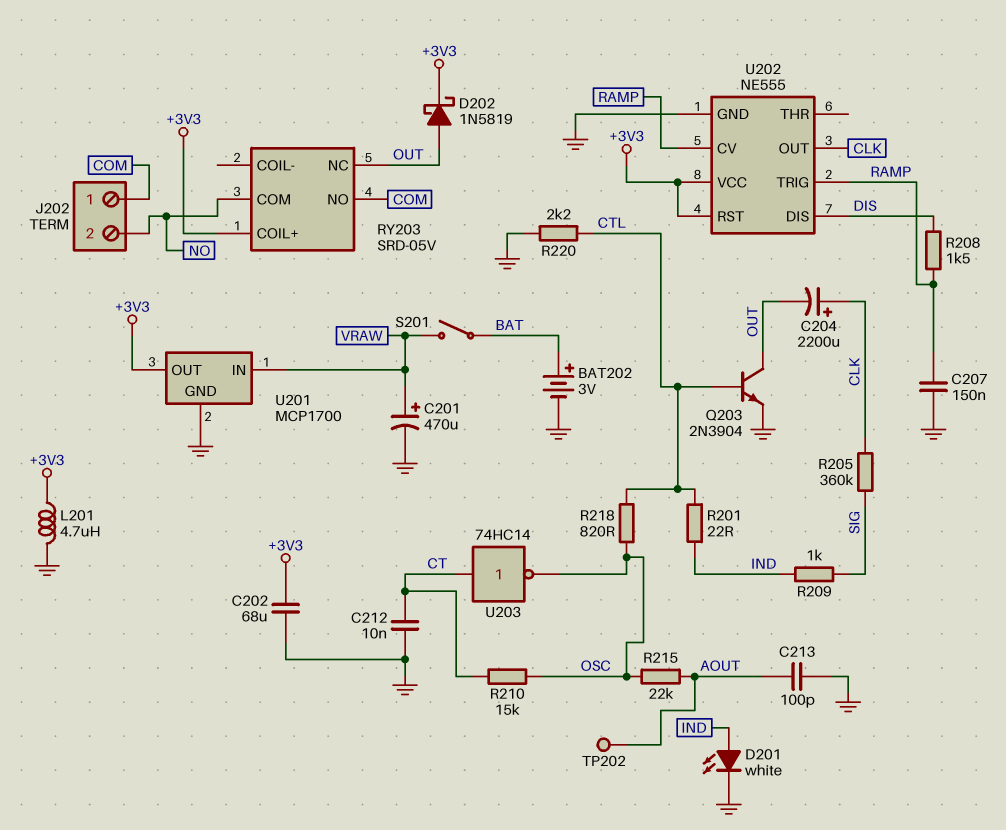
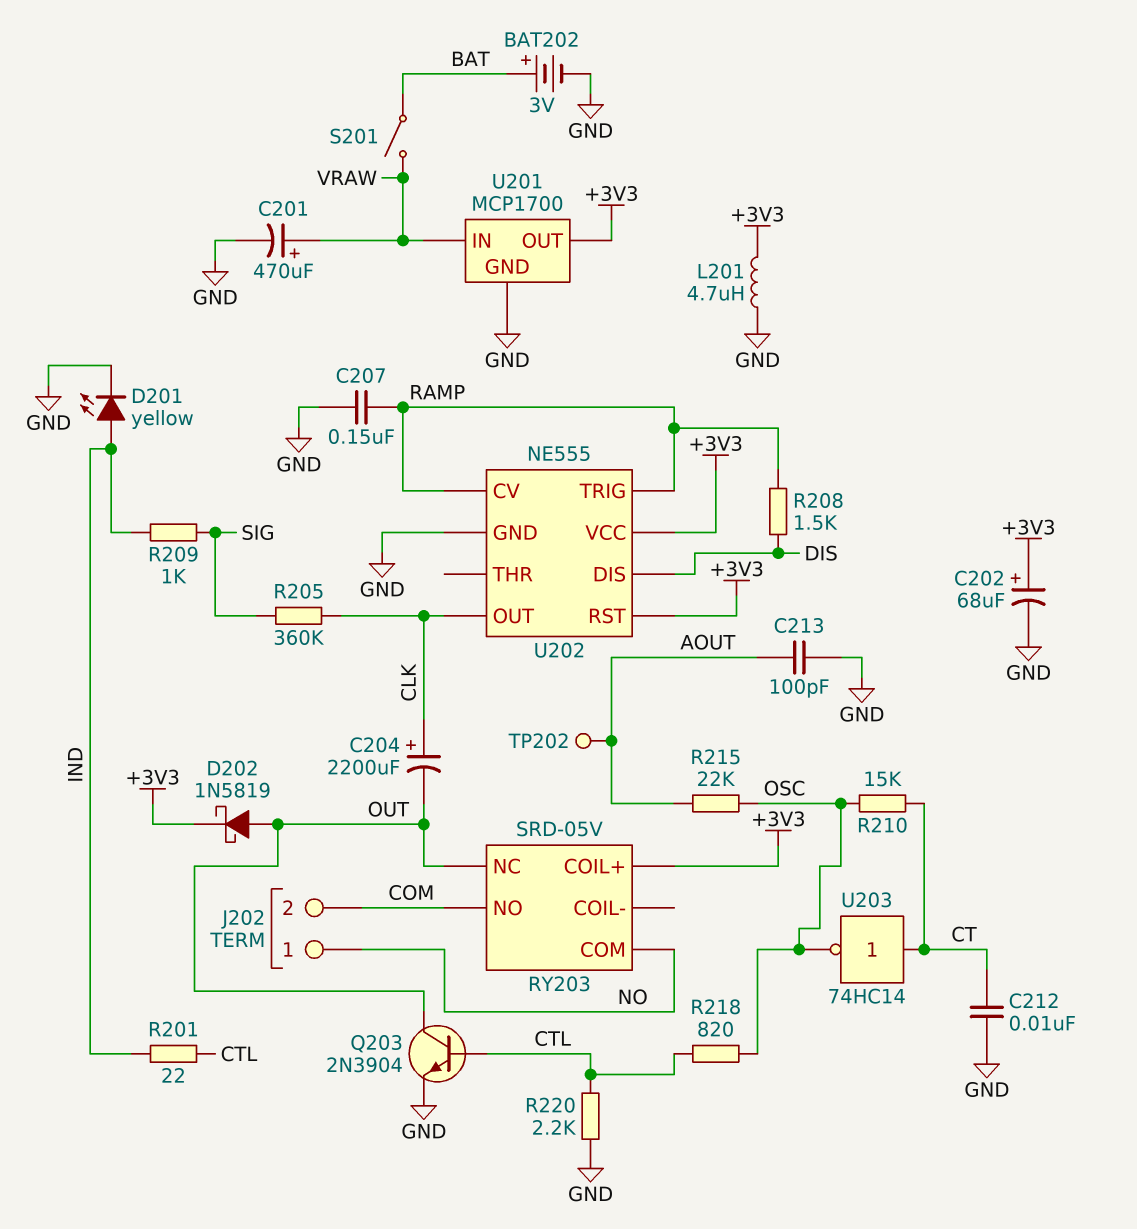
C202: 68uF (+3V3, GND) -> 68uF (plus +3V3, minus GND)
D201: LED white (A IND, K GND) -> LED yellow (A IND, K GND)
J202 pin 1: COM -> NO
J202 pin 2: NO -> COM

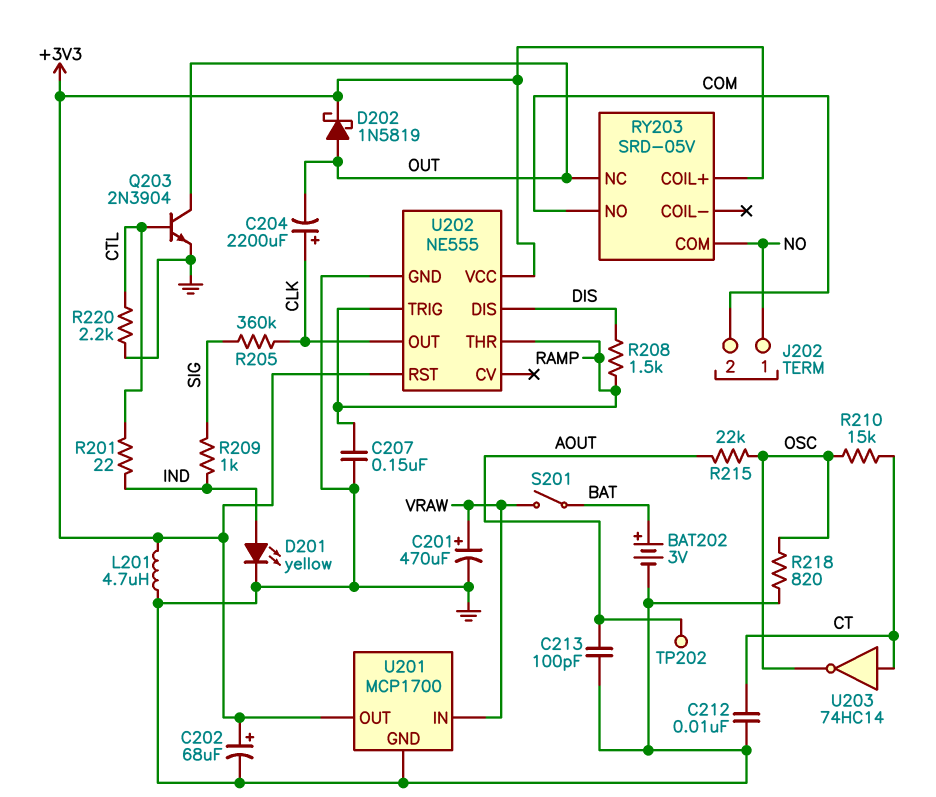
R218: 820 (CTL, OSC) -> 820 (GND, OSC)
U202 pin CV: RAMP -> none
U202 pin THR: none -> RAMP

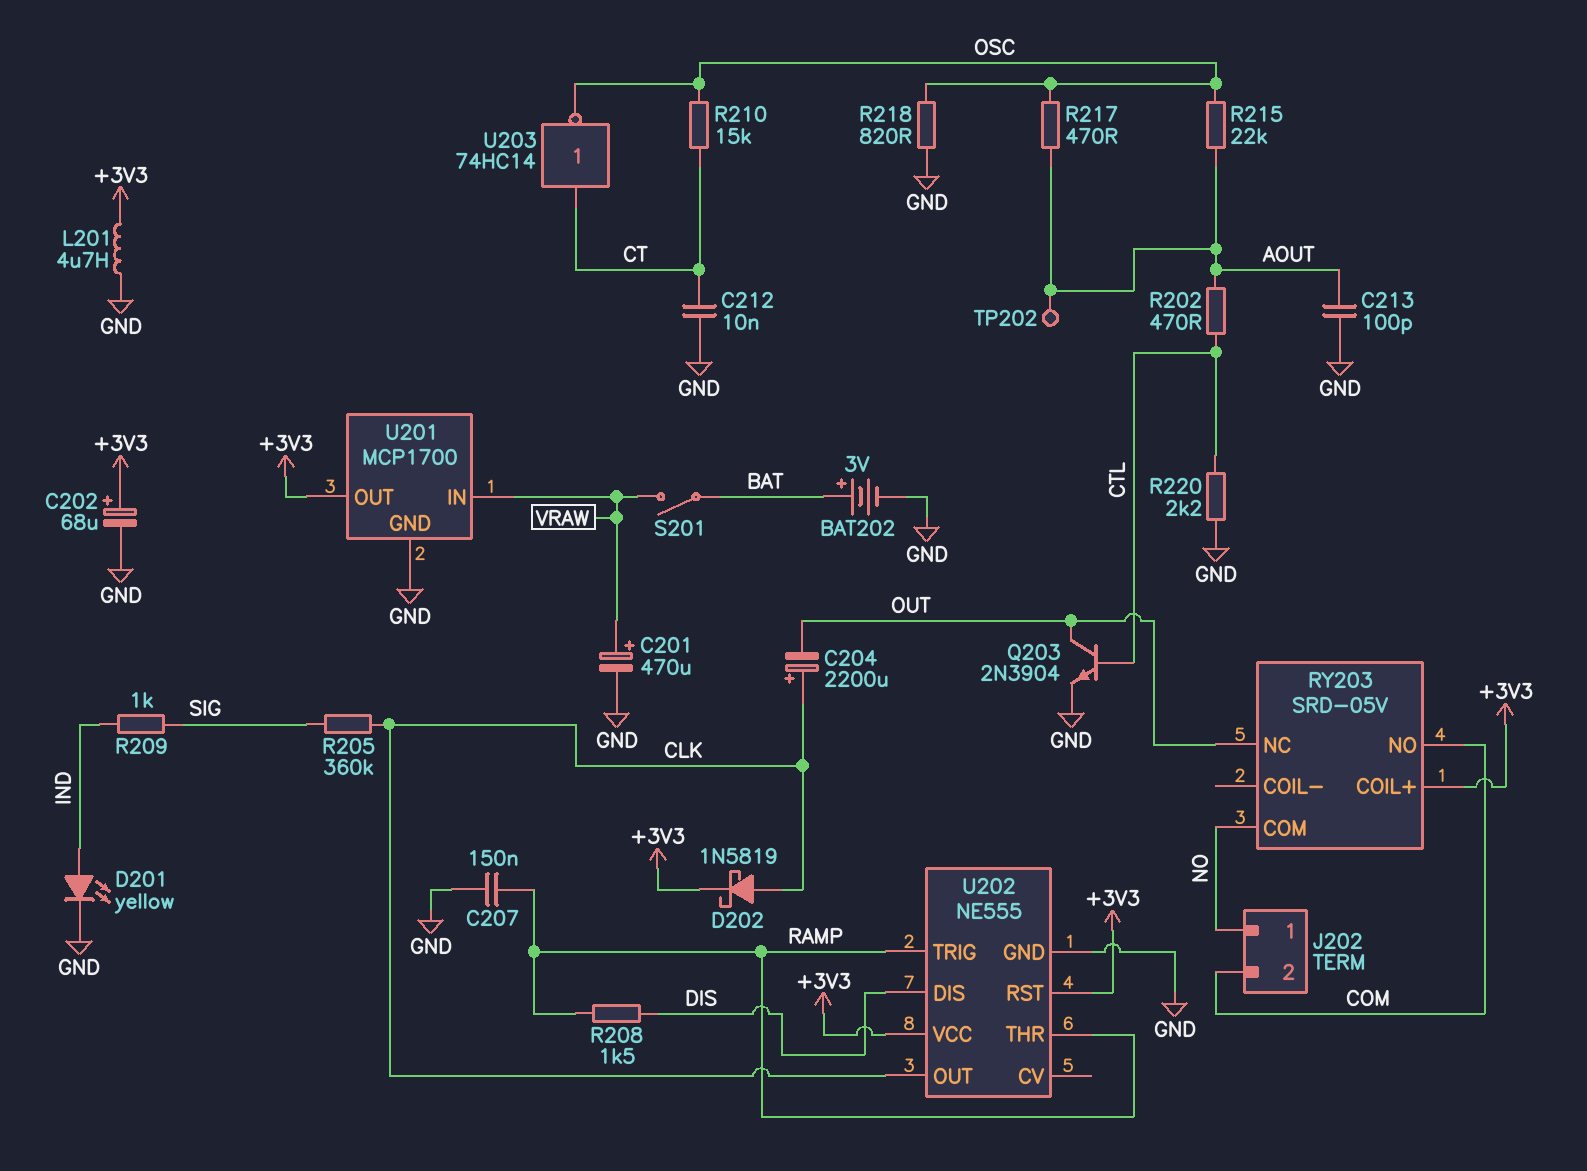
D202: schottky 1N5819 (A OUT, K +3V3) -> schottky 1N5819 (A CLK, K +3V3)
R201: 22 (CTL, IND) -> none
R202: none -> 470 (AOUT, CTL)
R217: none -> 470 (AOUT, OSC)

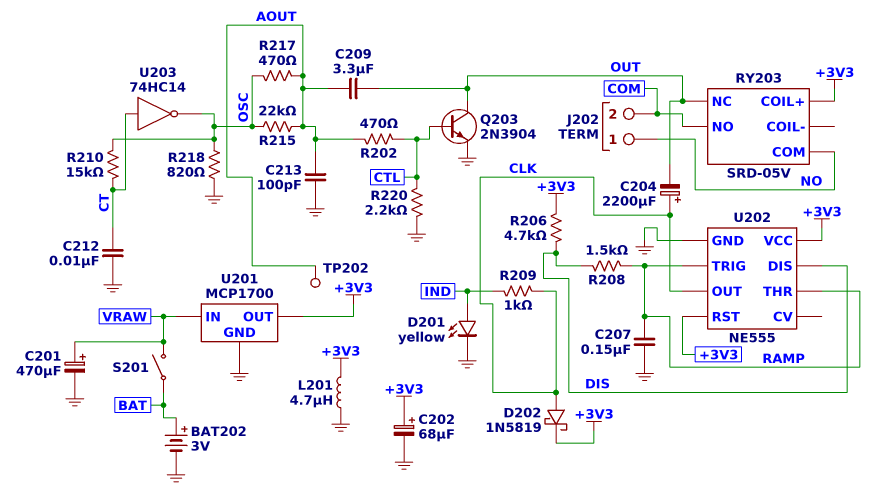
C209: none -> 3.3uF (AOUT, OUT)
R205: 360k (CLK, SIG) -> none
R206: none -> 4.7k (+3V3, DIS)
R209: 1k (IND, SIG) -> 1k (CLK, IND)

